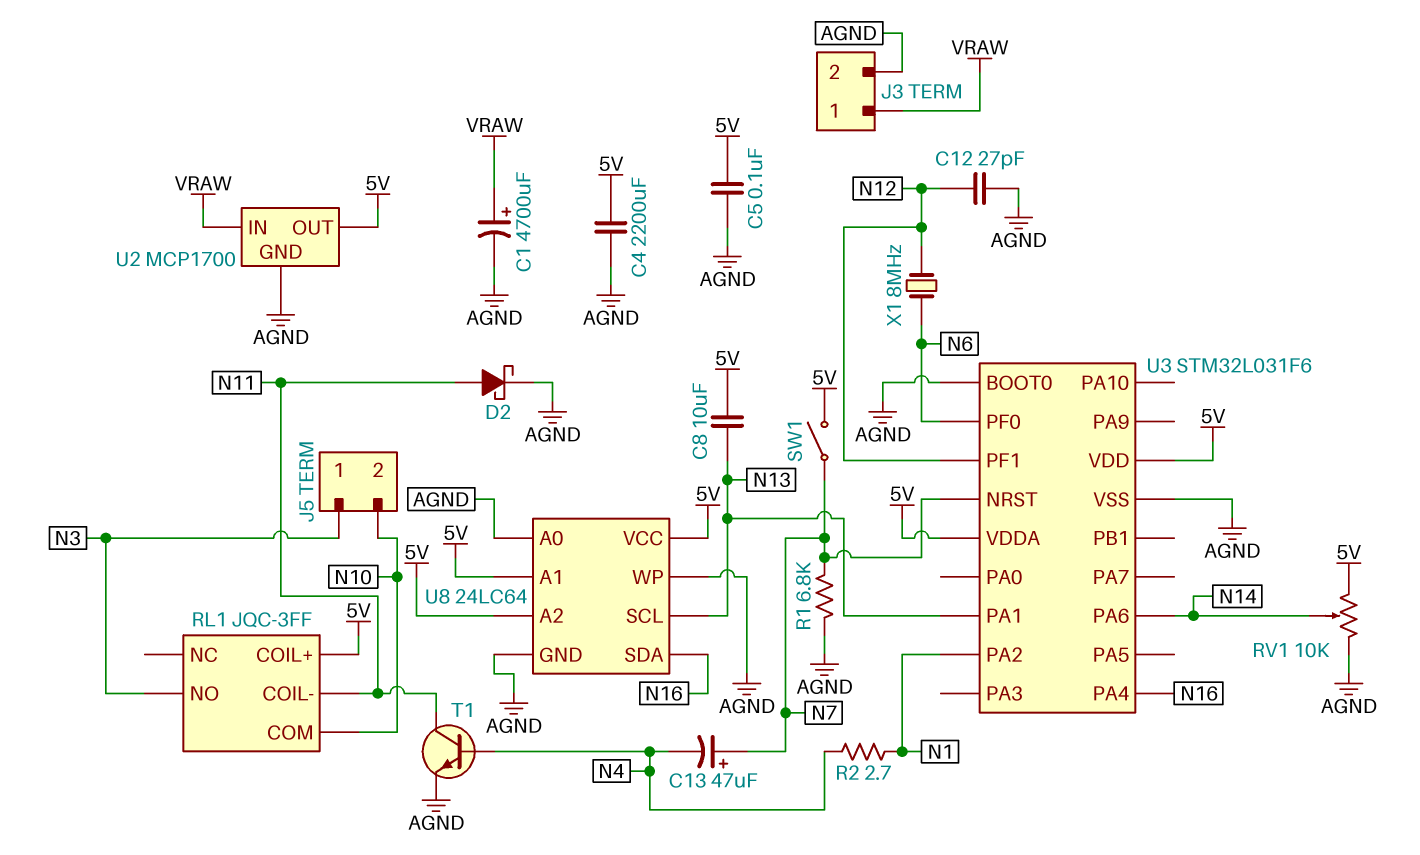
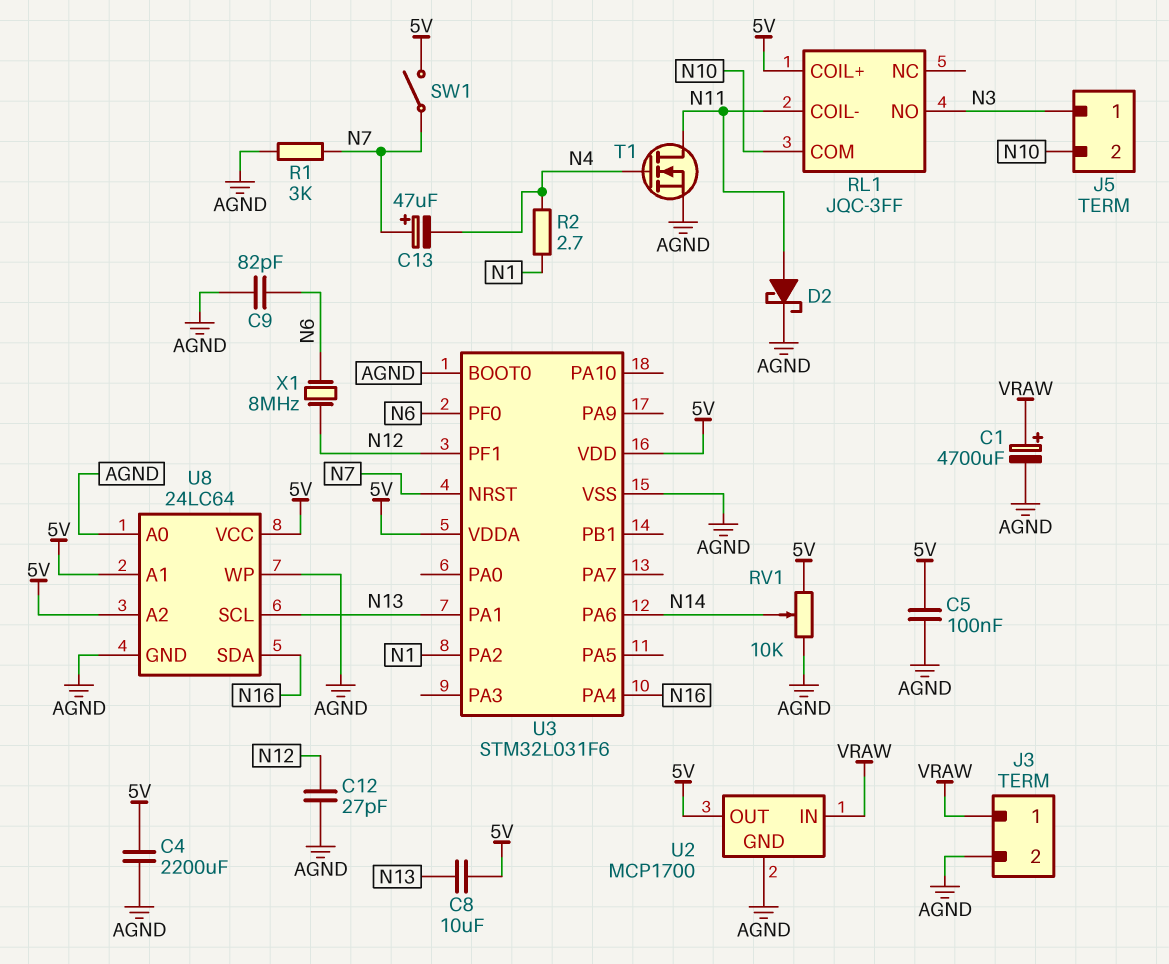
C9: none -> 82pF (AGND, N6)
R1: 6.8k (AGND, N7) -> 3k (AGND, N7)
T1: NPN (B N4, C N11, E AGND) -> NMOS (G N4, D N11, S AGND)

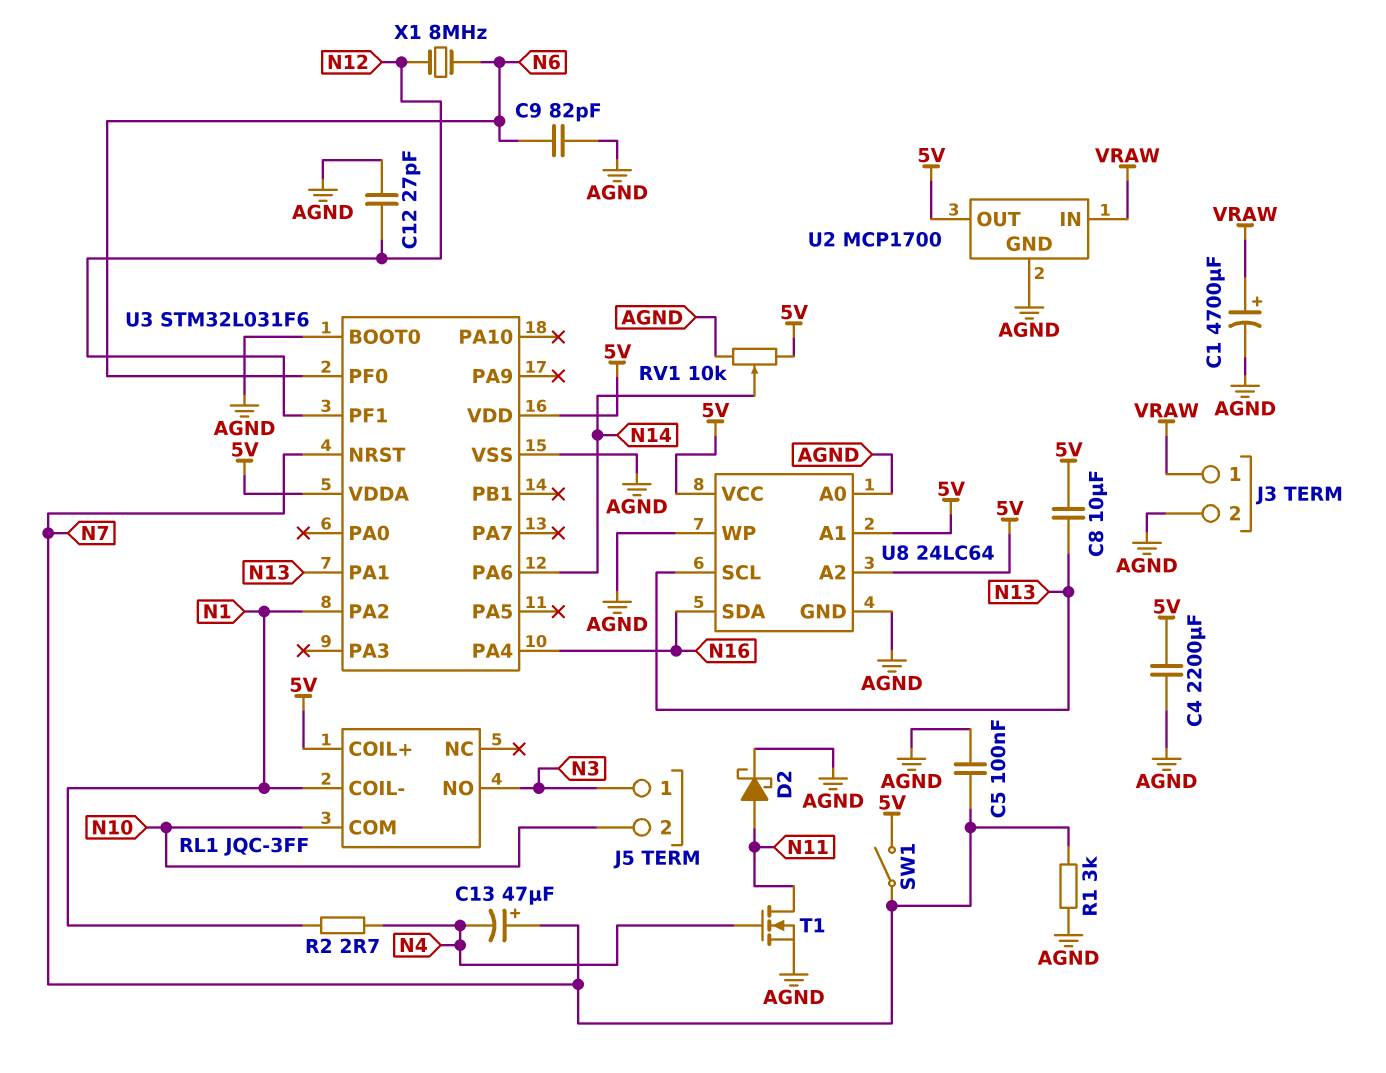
C5: 100nF (5V, AGND) -> 100nF (AGND, N7)
RL1 pin COIL-: N11 -> N1

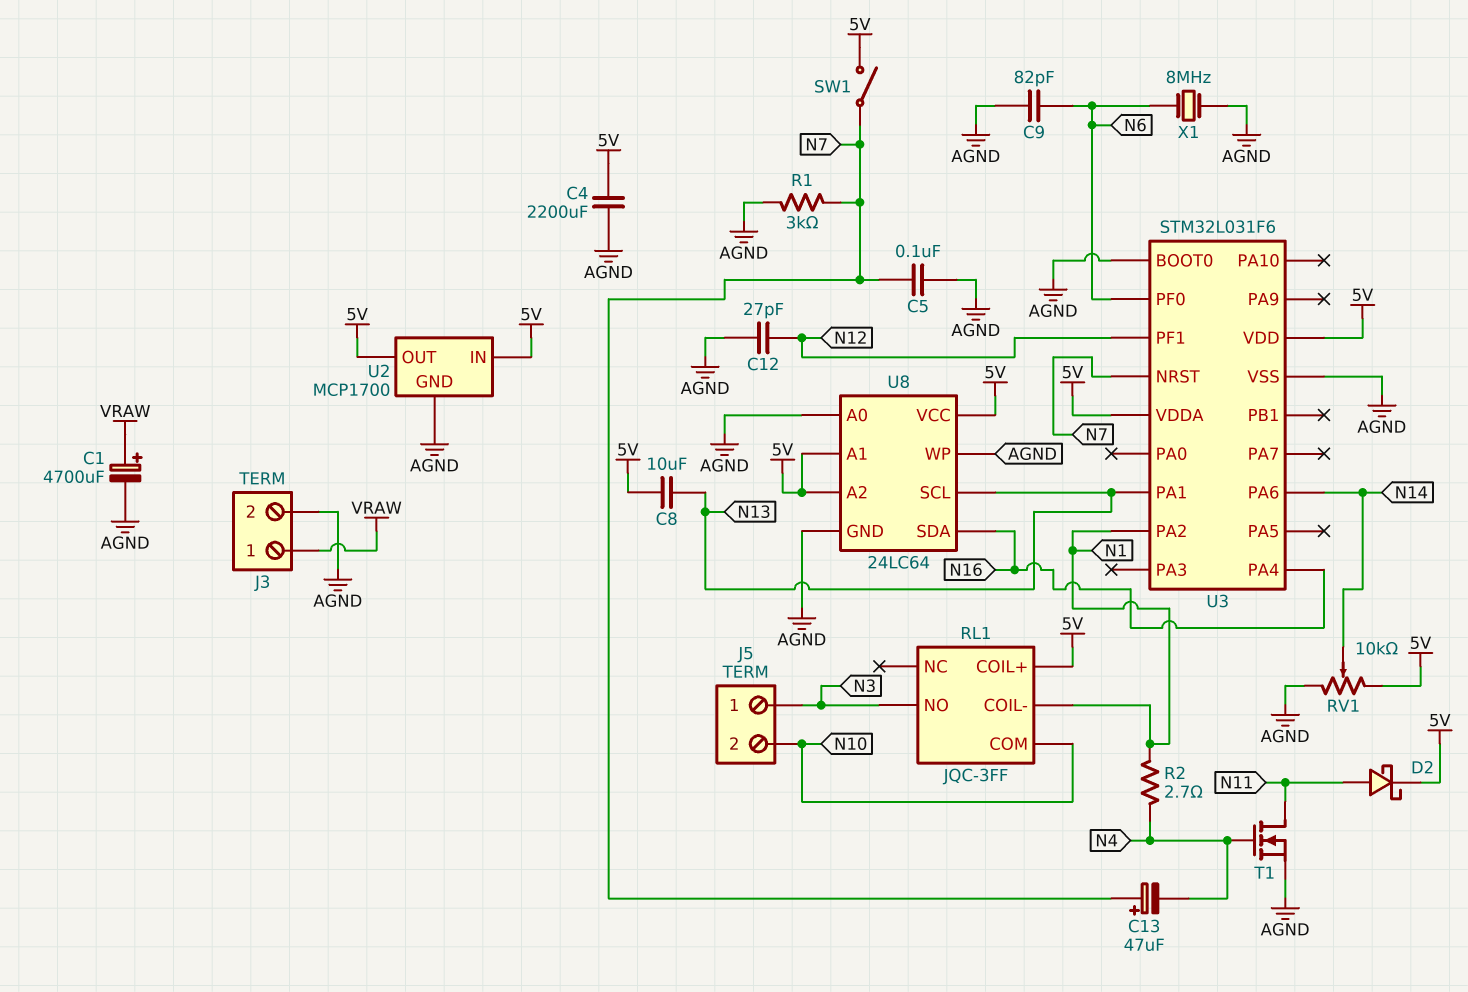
D2: schottky (A N11, K AGND) -> schottky (A N11, K 5V)
U2 pin IN: VRAW -> 5V
X1: 8MHz (N6, N12) -> 8MHz (AGND, N6)

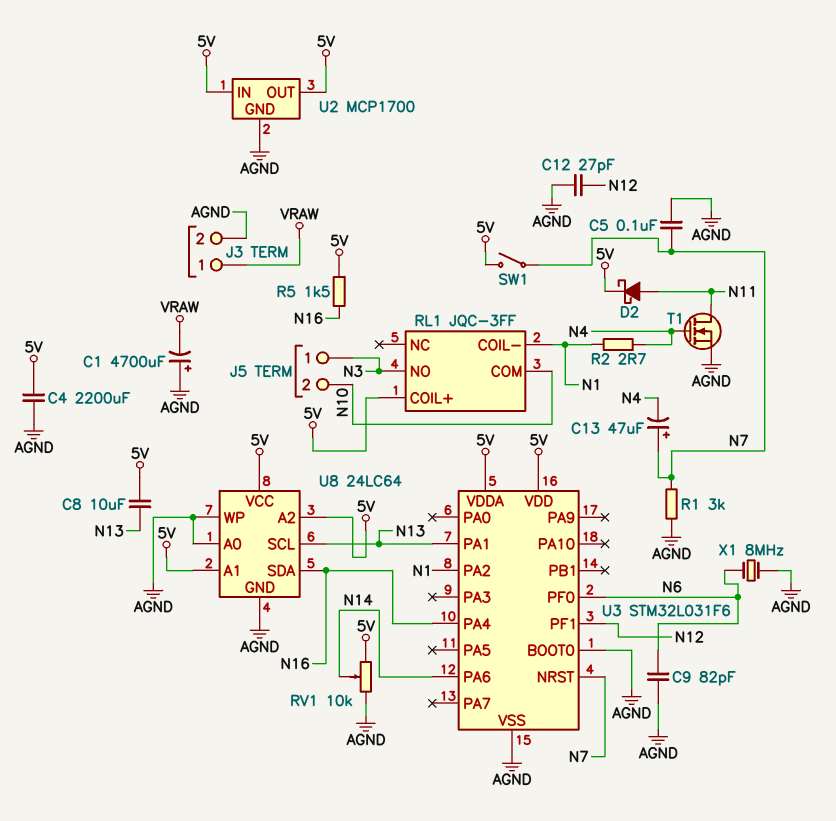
C1: 4700uF (plus VRAW, minus AGND) -> 4700uF (plus AGND, minus VRAW)
R5: none -> 1.5k (5V, N16)

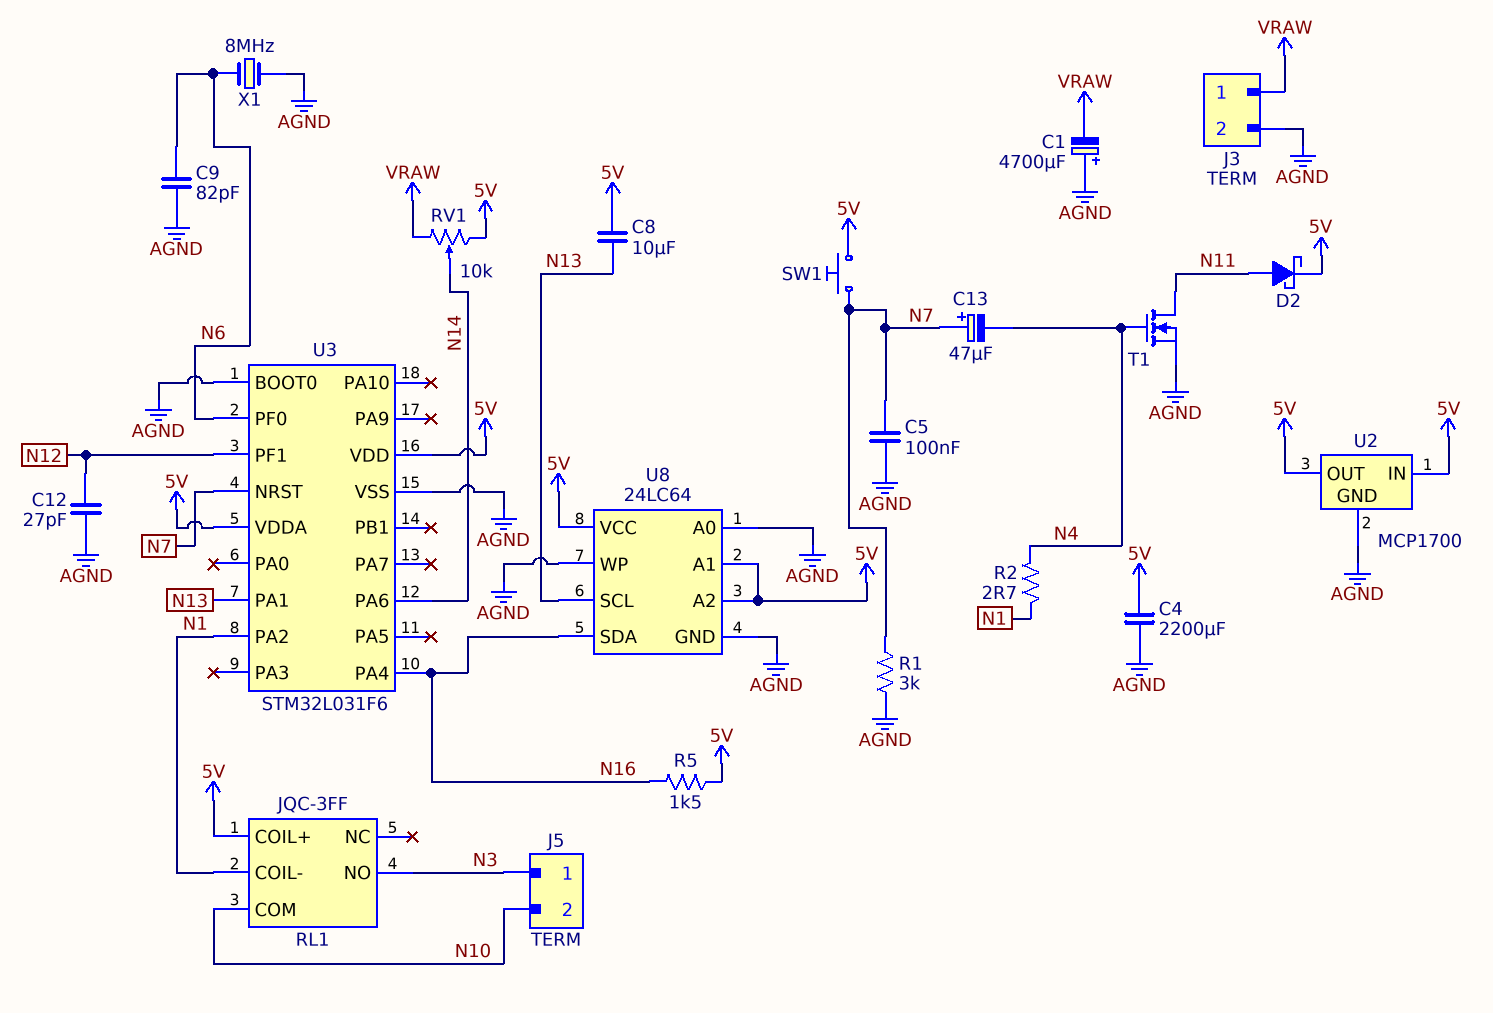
RV1: 10k (5V, AGND, wiper N14) -> 10k (5V, VRAW, wiper N14)
SW1: switch (5V, N7) -> button (5V, N7)

